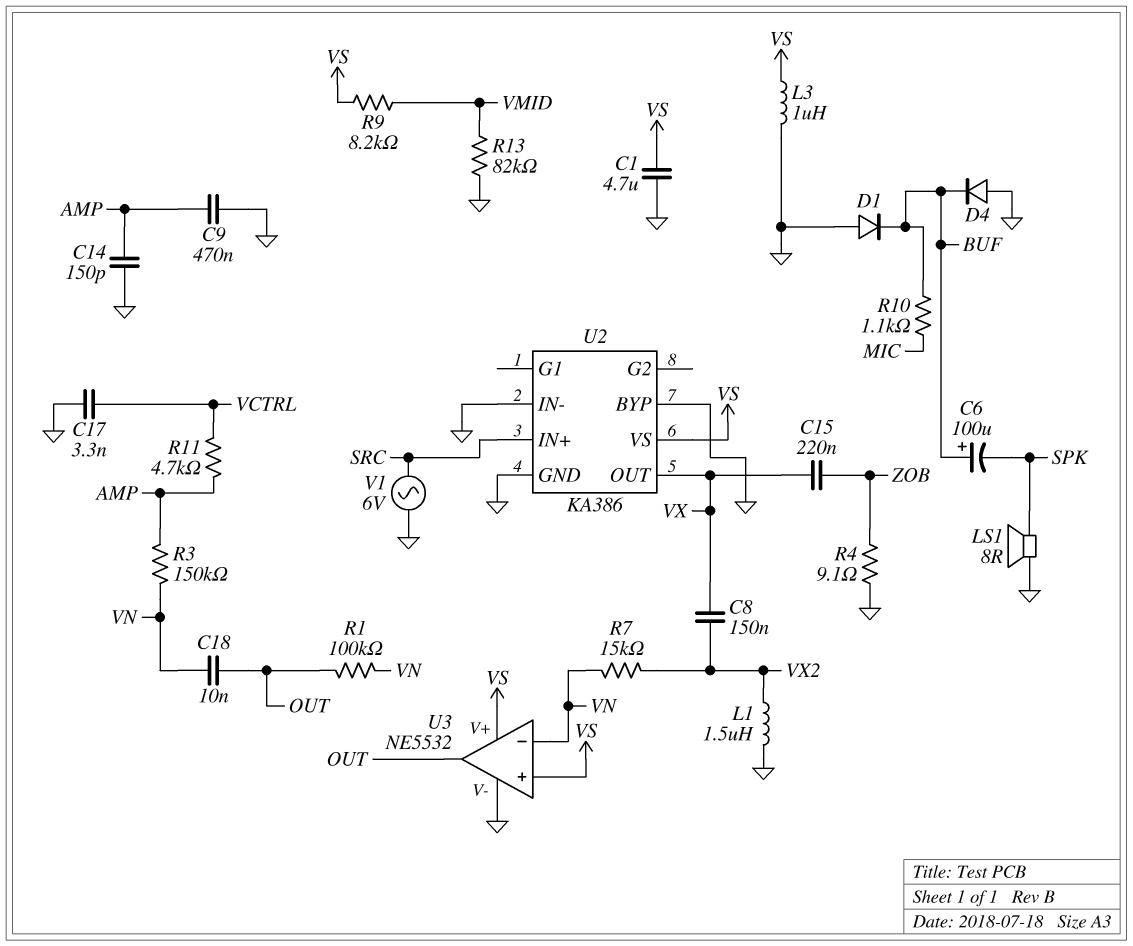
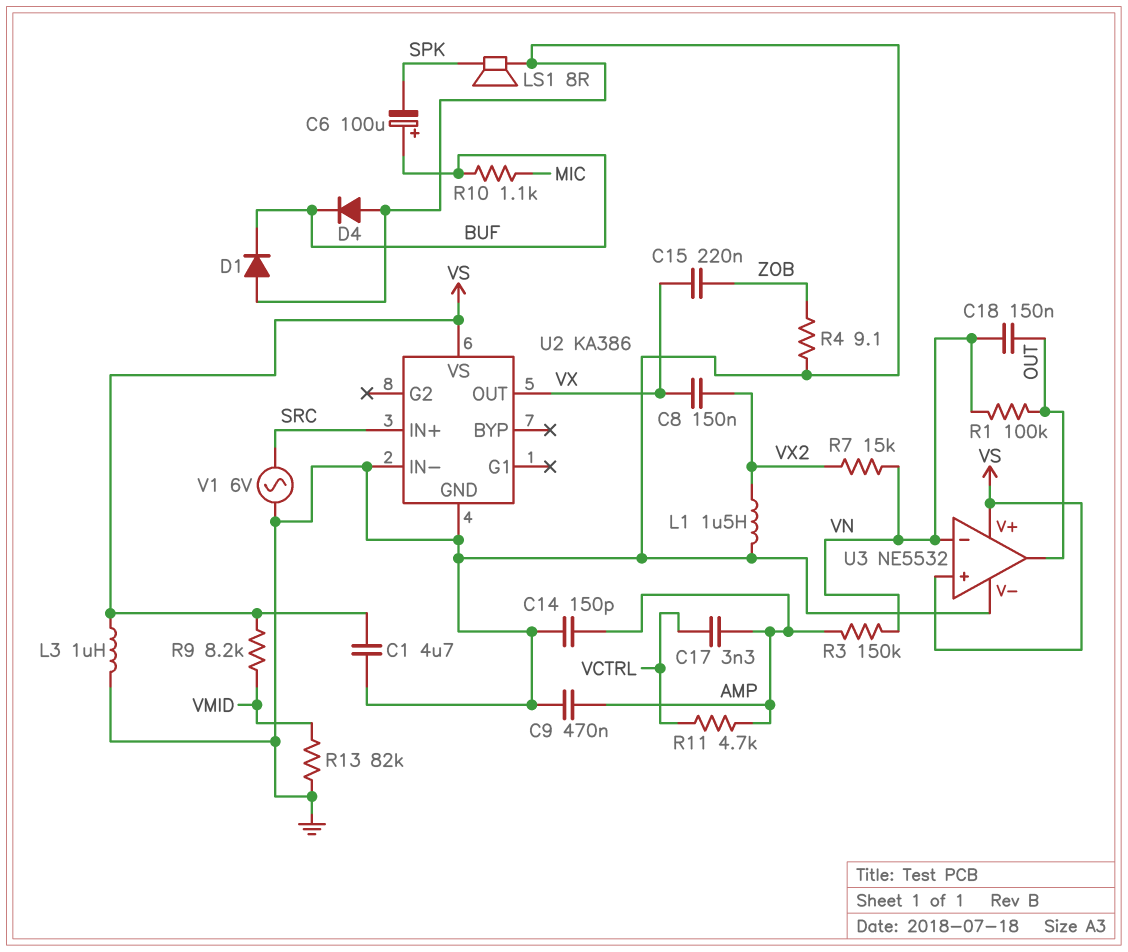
C17: 3.3nF (GND, VCTRL) -> 3.3nF (AMP, VCTRL)
C18: 10nF (OUT, VN) -> 150nF (OUT, VN)
U2 pin BYP: GND -> none

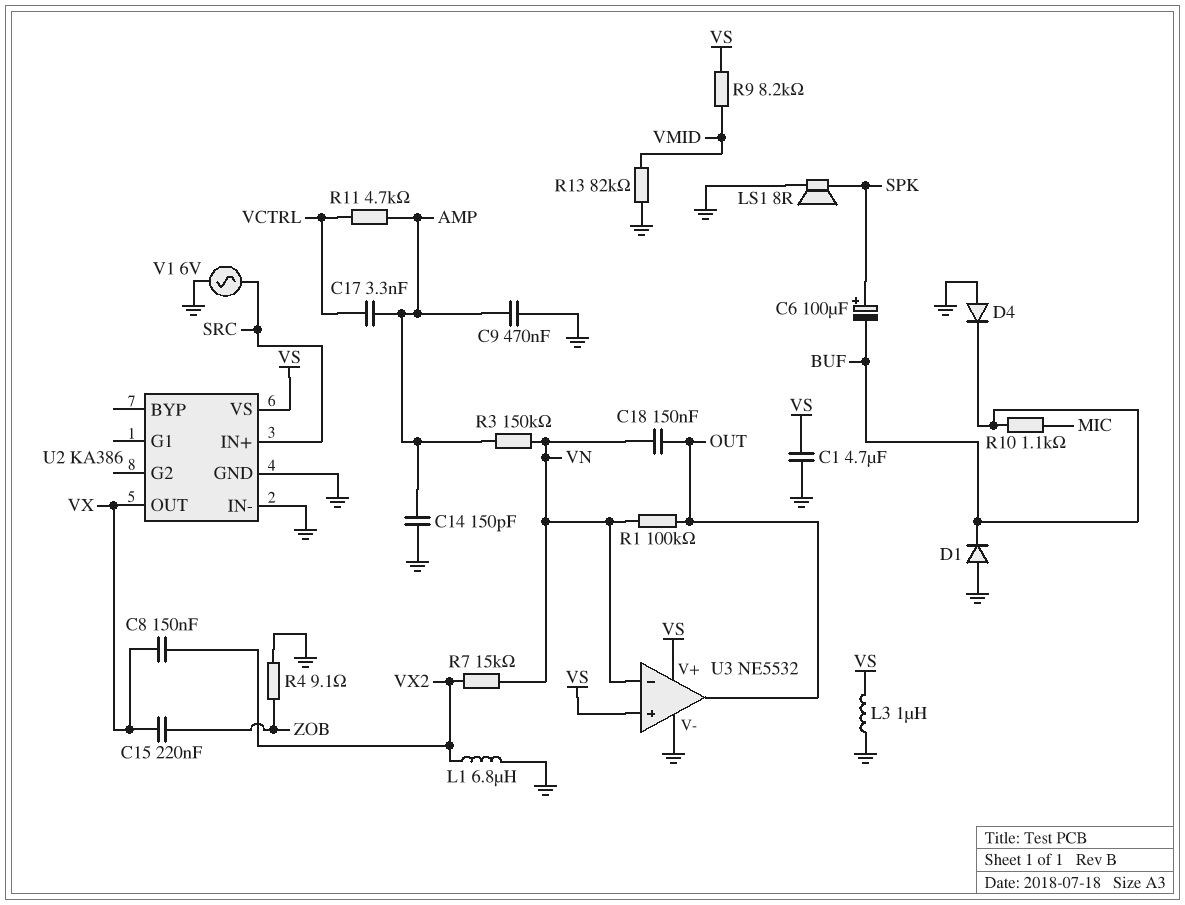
C6: 100uF (plus BUF, minus SPK) -> 100uF (plus SPK, minus BUF)
L1: 1.5uH (GND, VX2) -> 6.8uH (GND, VX2)

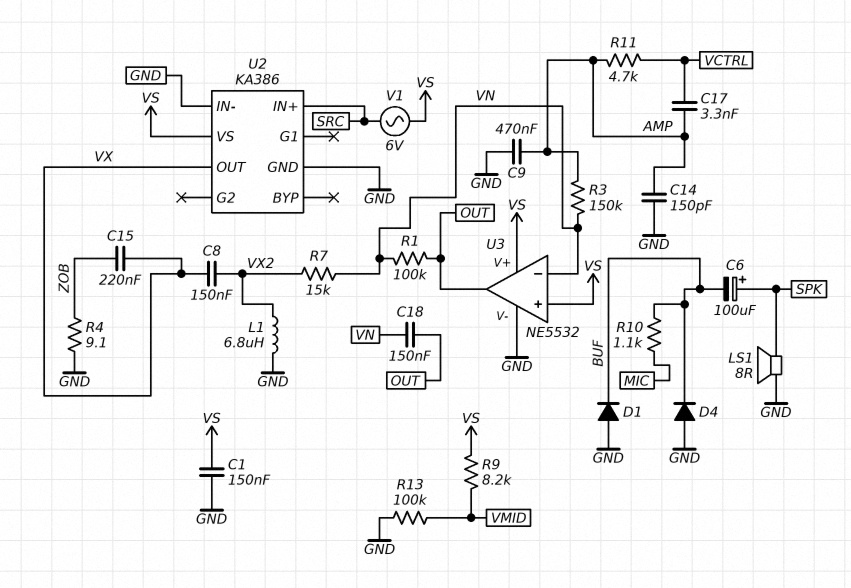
C1: 4.7uF (GND, VS) -> 150nF (GND, VS)
L3: 1uH (GND, VS) -> none
R13: 82k (GND, VMID) -> 100k (GND, VMID)
V1: AC 6V (GND, SRC) -> AC 6V (SRC, VS)

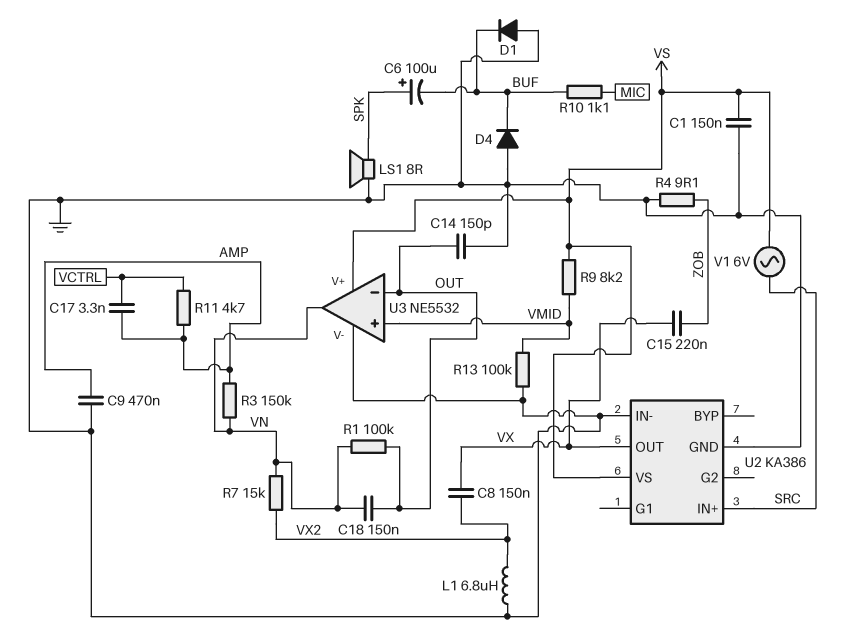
C14: 150pF (AMP, GND) -> 150pF (GND, OUT)
U3 pin in+: VS -> VMID
U3 pin in-: VN -> OUT
U3 pin out: OUT -> VN

